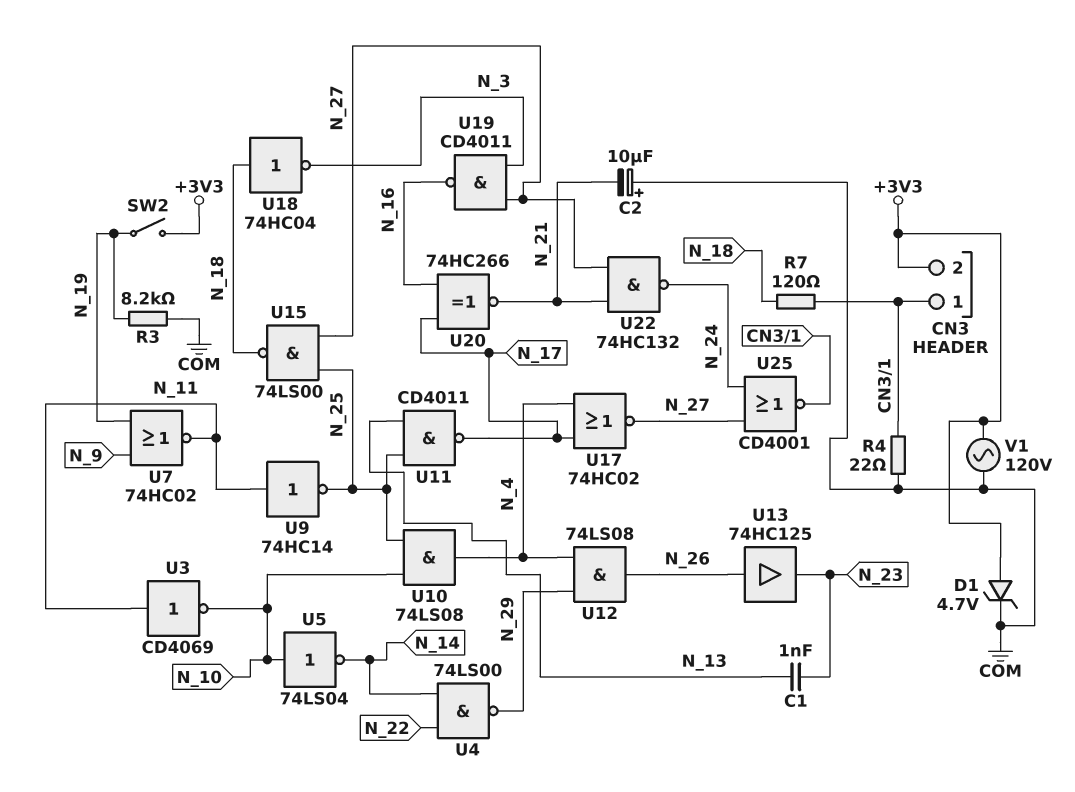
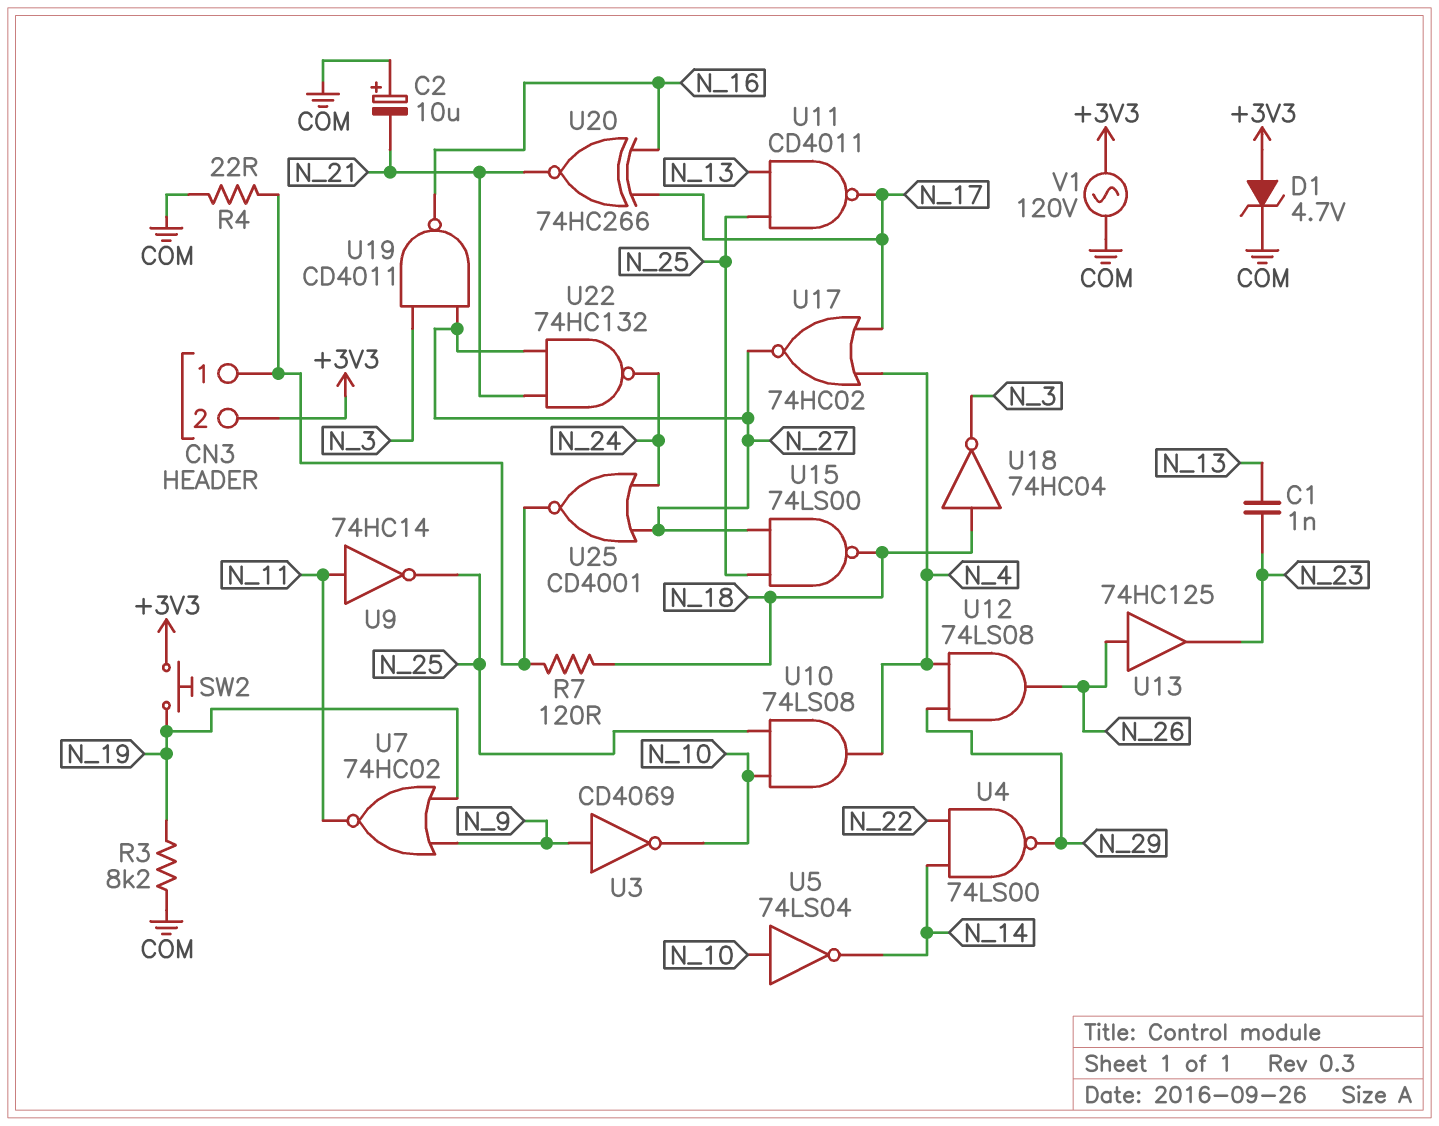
SW2: switch (+3V3, N_19) -> button (+3V3, N_19)
U3: NOT CD4069 (in N_11, out N_10) -> NOT CD4069 (in N_9, out N_10)

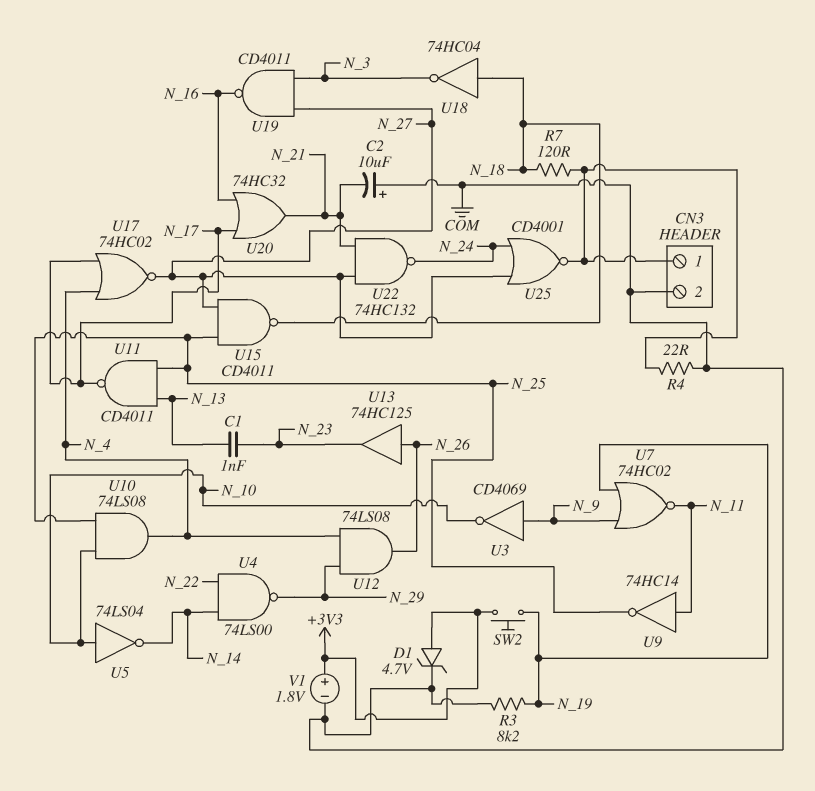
CN3 pin 2: +3V3 -> COM
U15: NAND 74LS00 (in N_25, in N_27, out N_18) -> NAND CD4011 (in N_25, in N_27, out N_18)
U20: XNOR 74HC266 (in N_16, in N_17, out N_21) -> OR 74HC32 (in N_16, in N_17, out N_21)
V1: AC 120V (+3V3, COM) -> 1.8V (plus +3V3, minus COM)

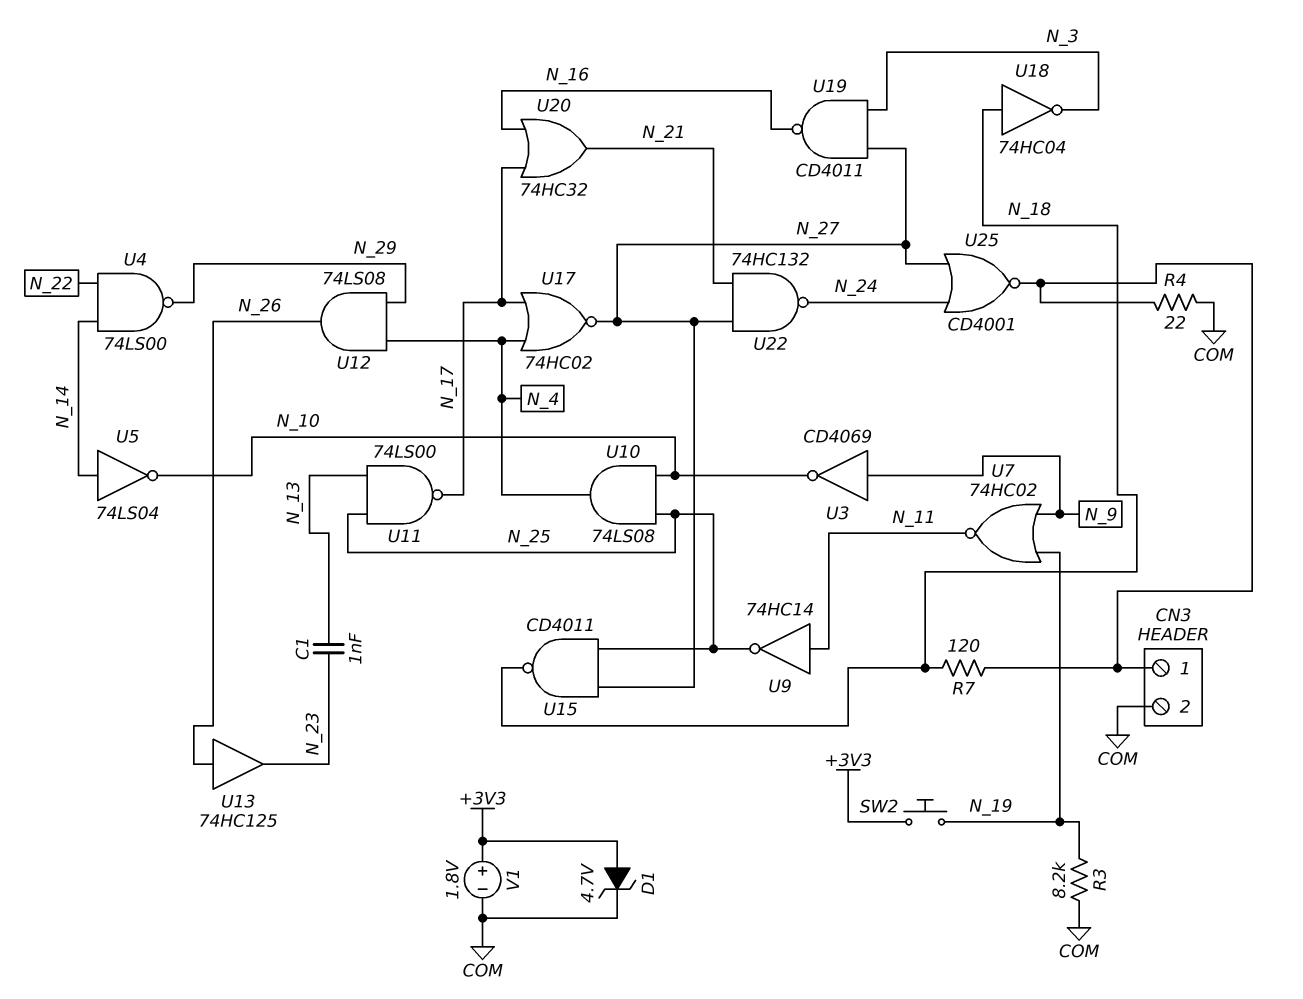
C2: 10uF (plus COM, minus N_21) -> none
U5: NOT 74LS04 (in N_10, out N_14) -> NOT 74LS04 (in N_14, out N_10)
U11: NAND CD4011 (in N_13, in N_25, out N_17) -> NAND 74LS00 (in N_13, in N_25, out N_17)

